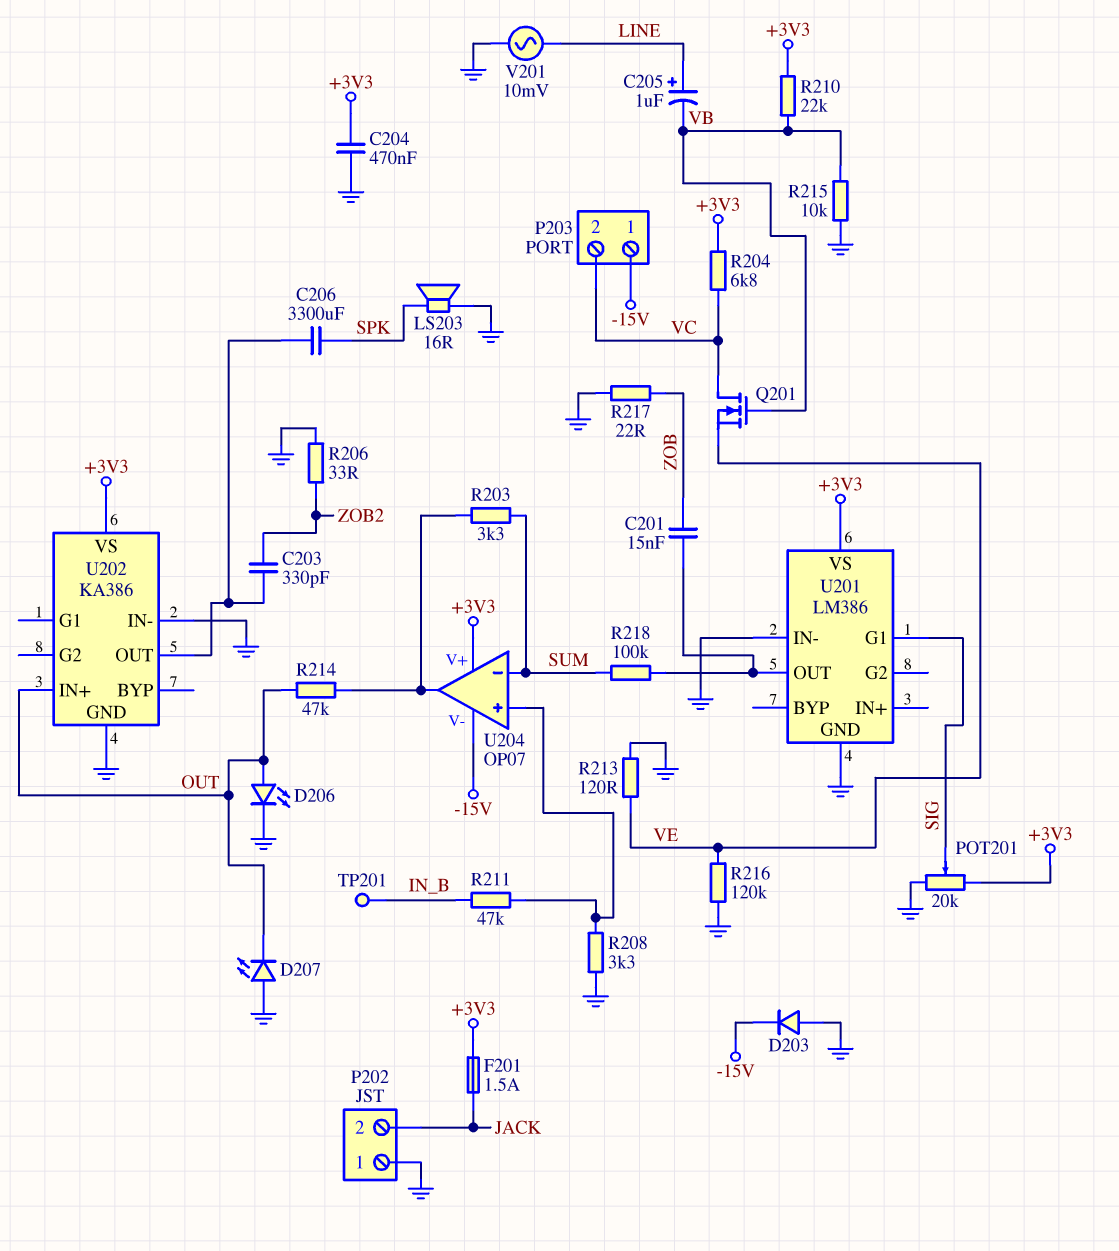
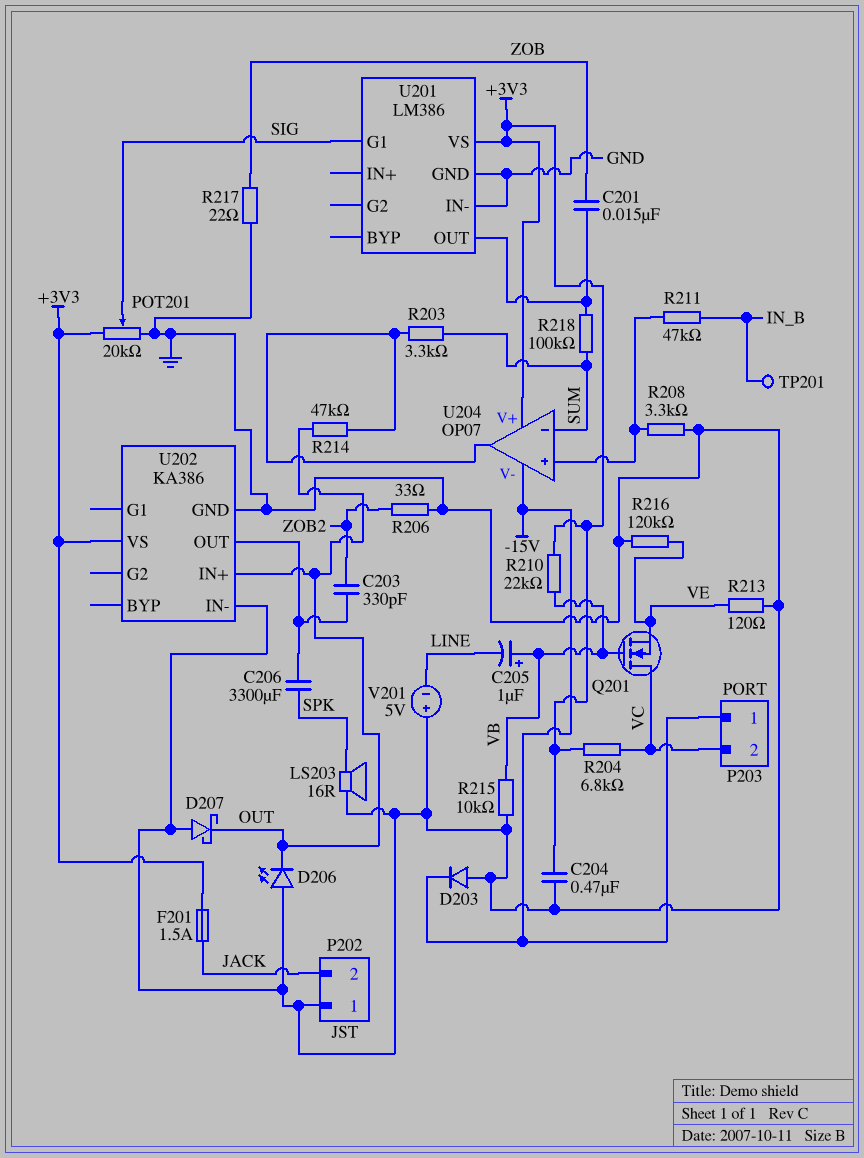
C205: 1uF (plus LINE, minus VB) -> 1uF (plus VB, minus LINE)
D206: LED (A OUT, K GND) -> LED (A GND, K OUT)
D207: LED (A GND, K OUT) -> schottky (A GND, K OUT)
V201: AC 10mV (GND, LINE) -> 5V (plus GND, minus LINE)

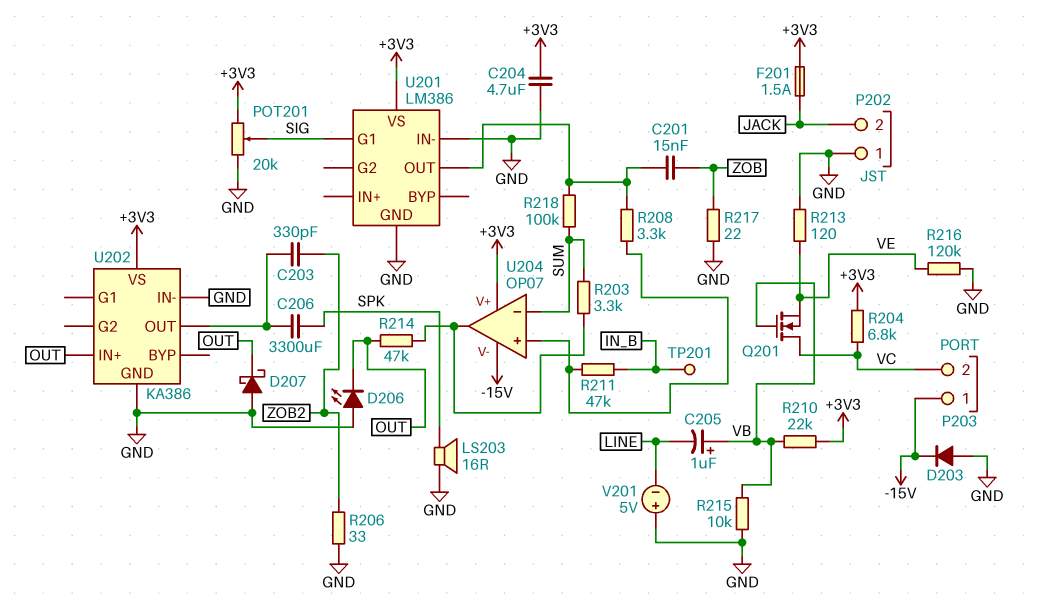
C204: 470nF (+3V3, GND) -> 4.7uF (+3V3, GND)
R208: 3.3k (GND, U204/in+) -> 3.3k (U201/OUT, U204/in+)

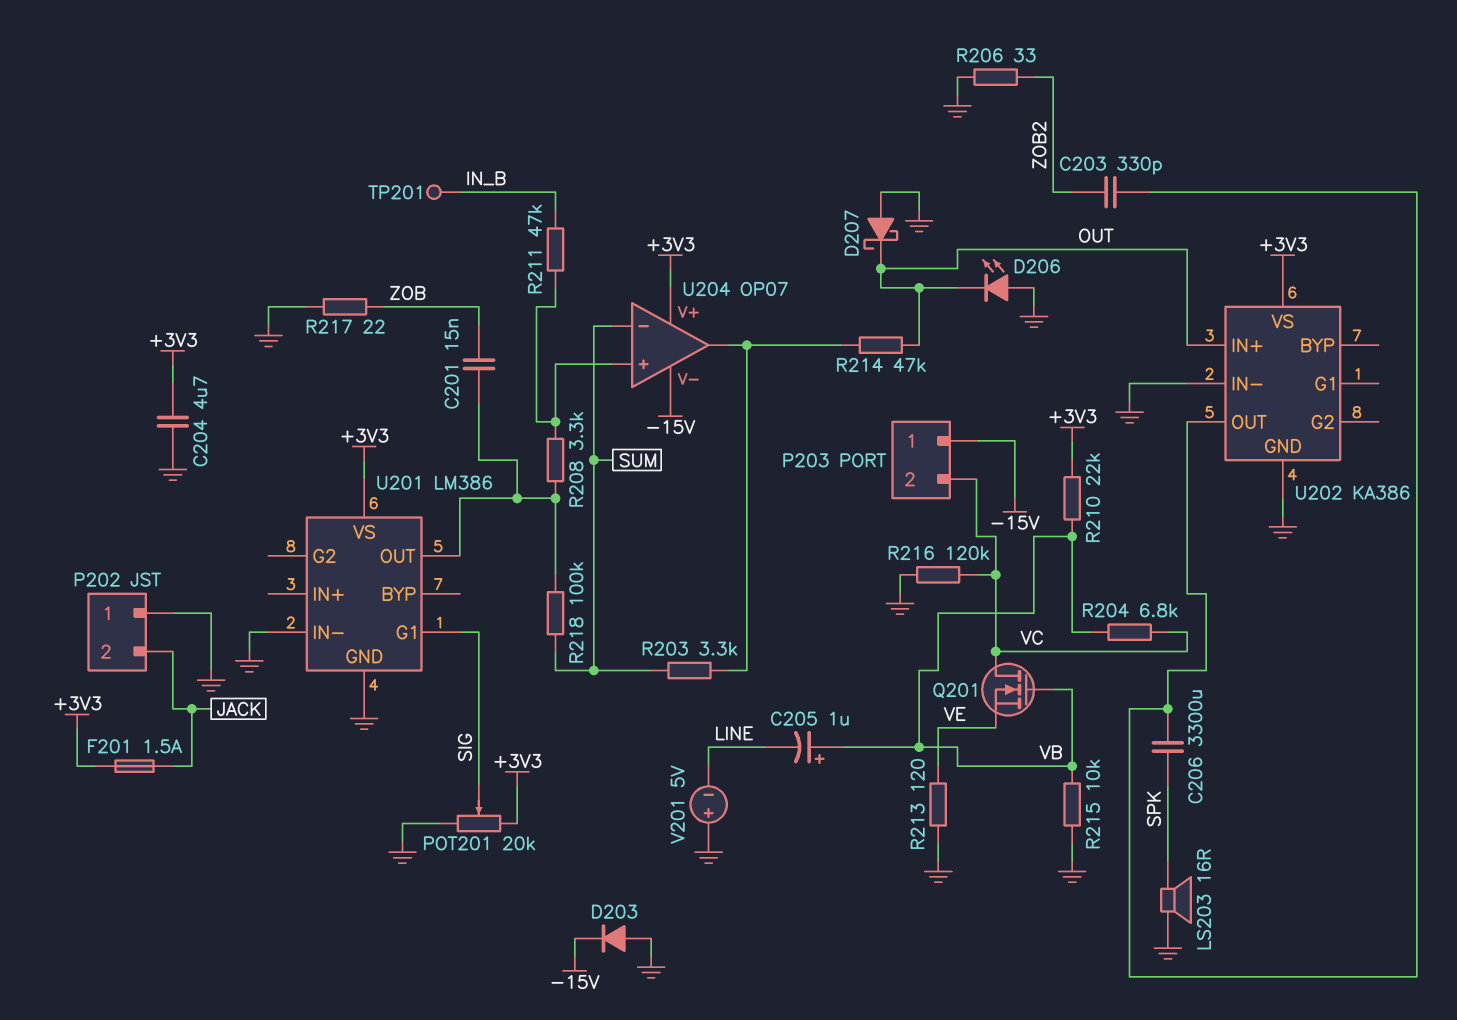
R204: 6.8k (+3V3, VC) -> 6.8k (VB, VC)
R216: 120k (GND, VE) -> 120k (GND, VC)

